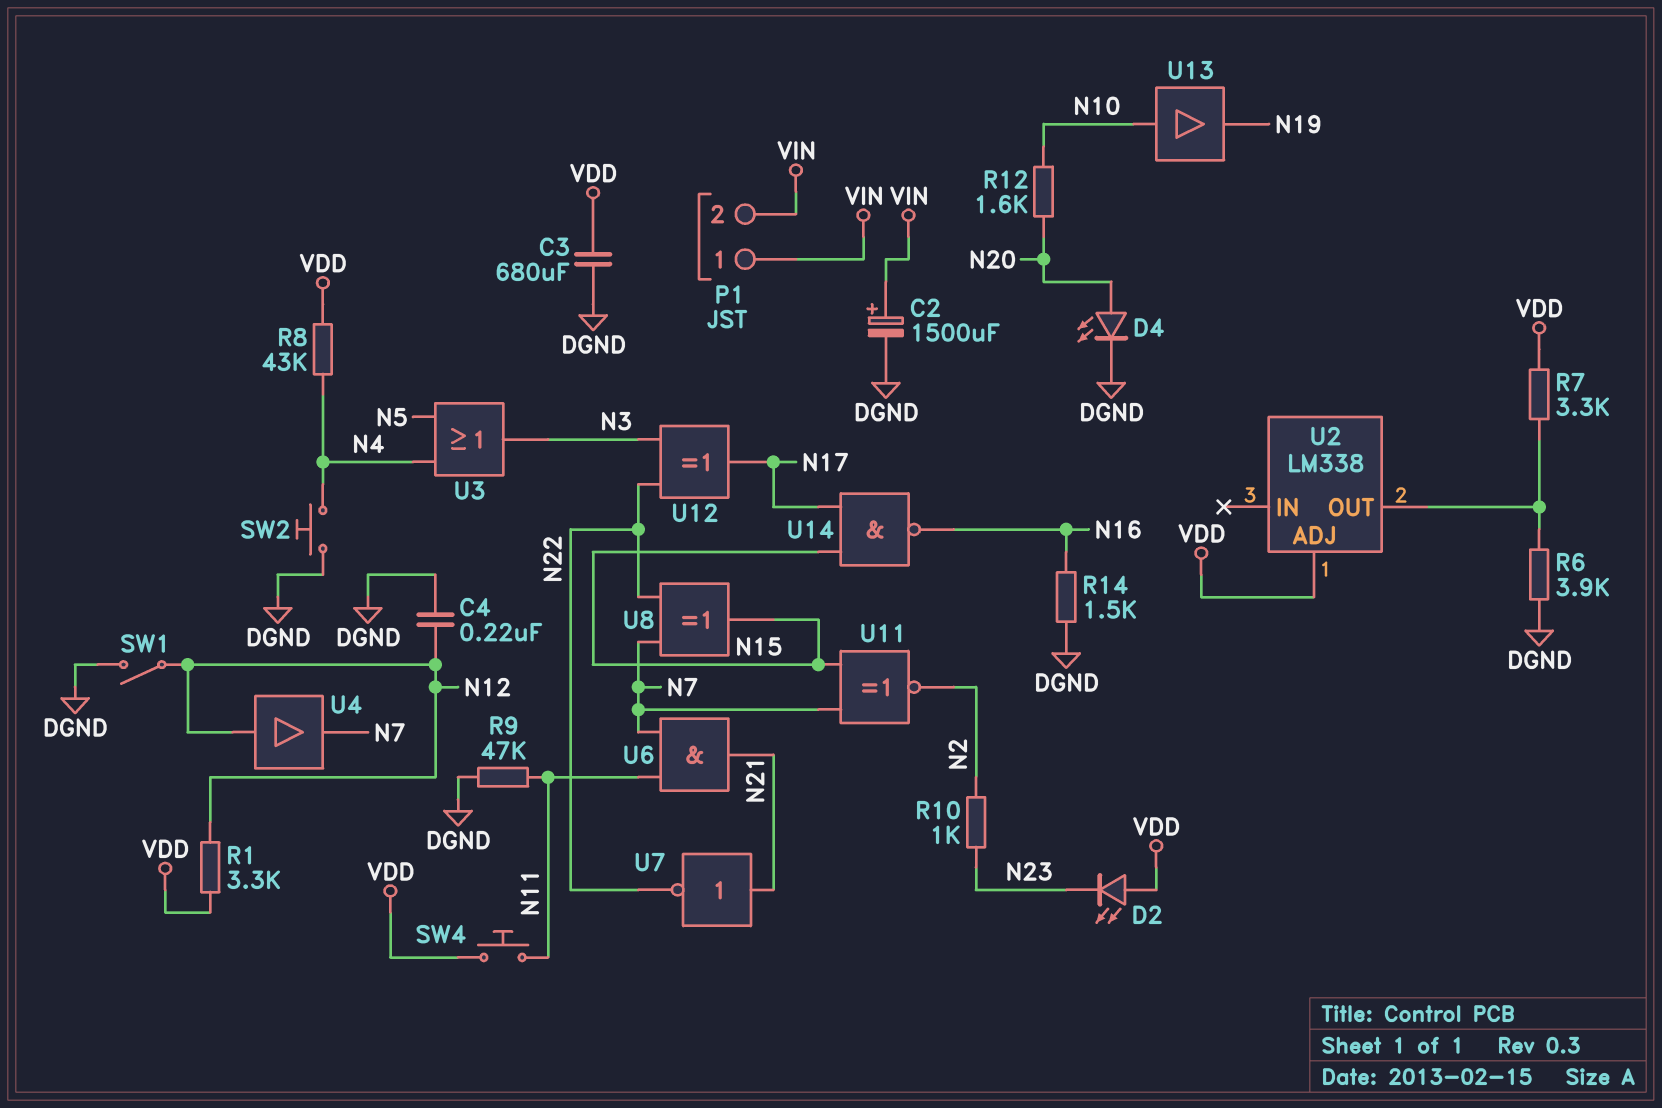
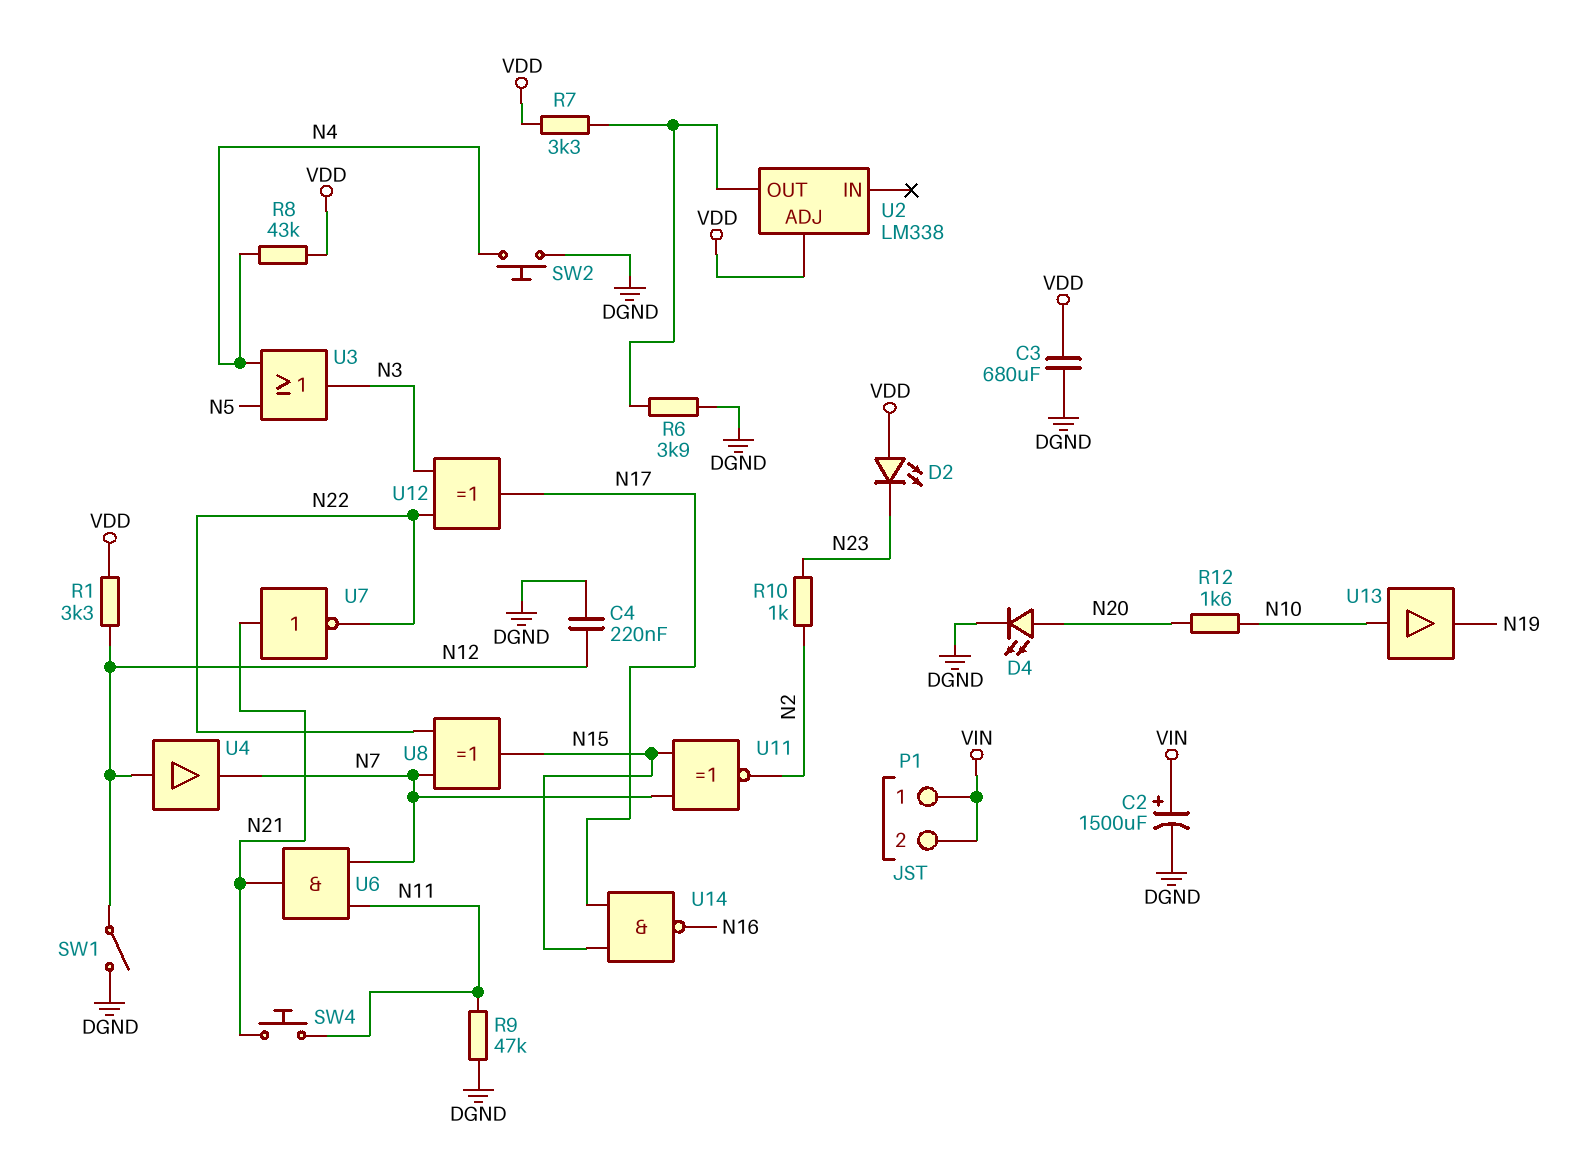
R14: 1.5k (DGND, N16) -> none
SW4: button (N11, VDD) -> button (N11, N21)

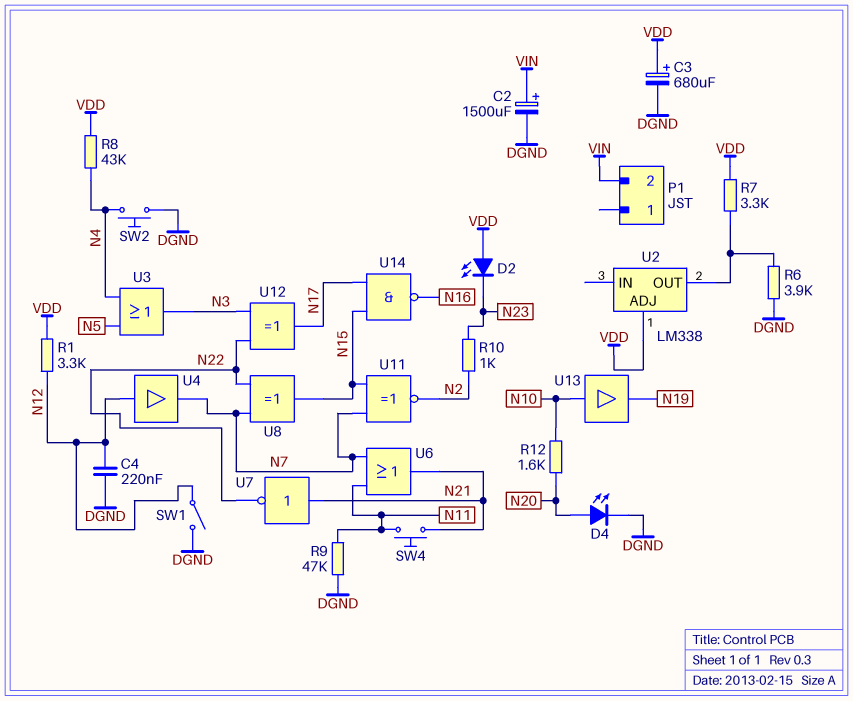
C3: 680uF (DGND, VDD) -> 680uF (plus VDD, minus DGND)
P1 pin 1: VIN -> none
U6: AND (in N7, in N11, out N21) -> OR (in N7, in N11, out N21)

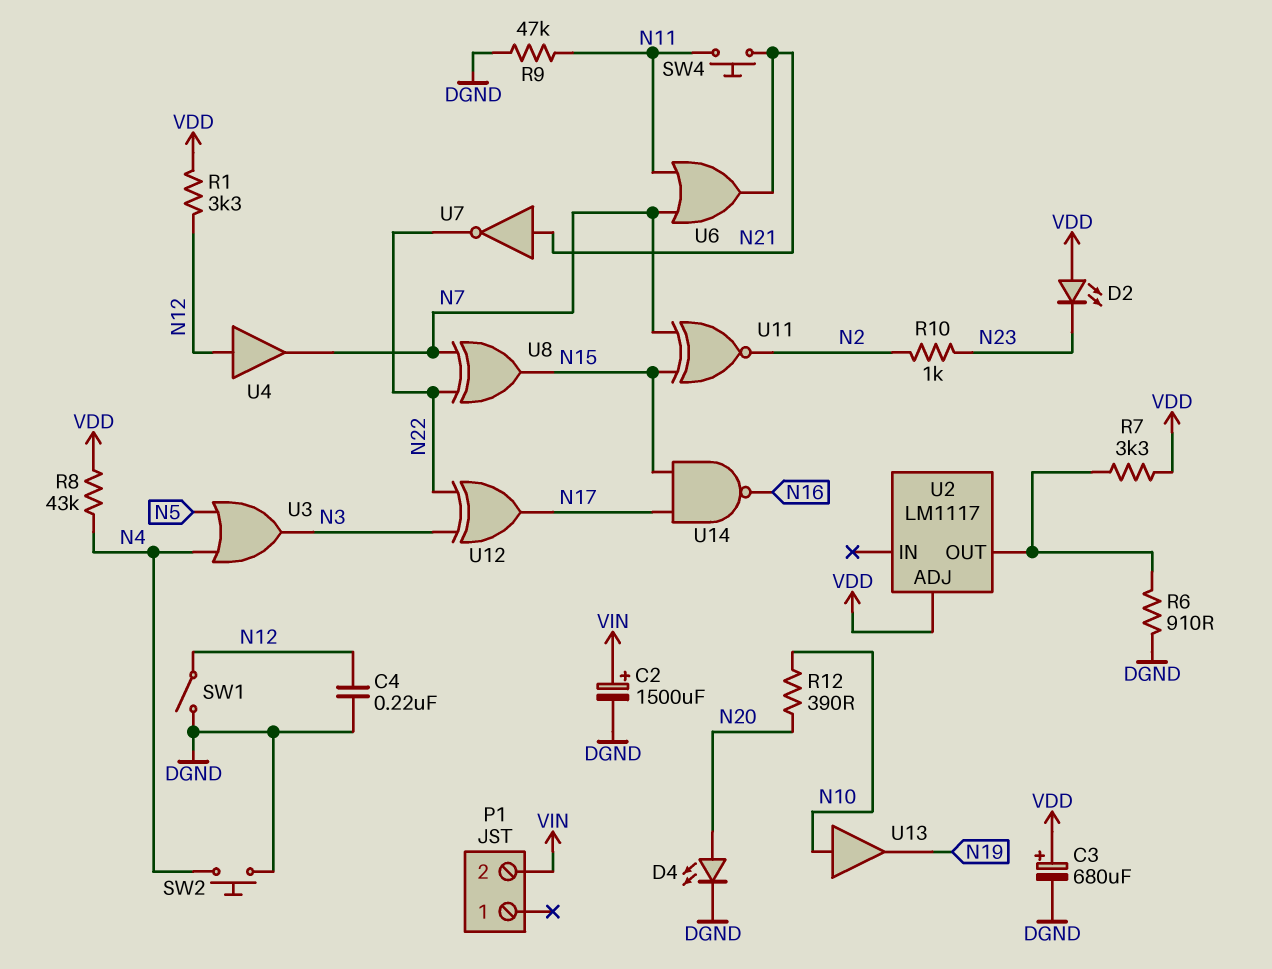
R6: 3.9k (DGND, U2/OUT) -> 910 (DGND, U2/OUT)
R12: 1.6k (N10, N20) -> 390 (N10, N20)
U2: LM338 -> LM1117

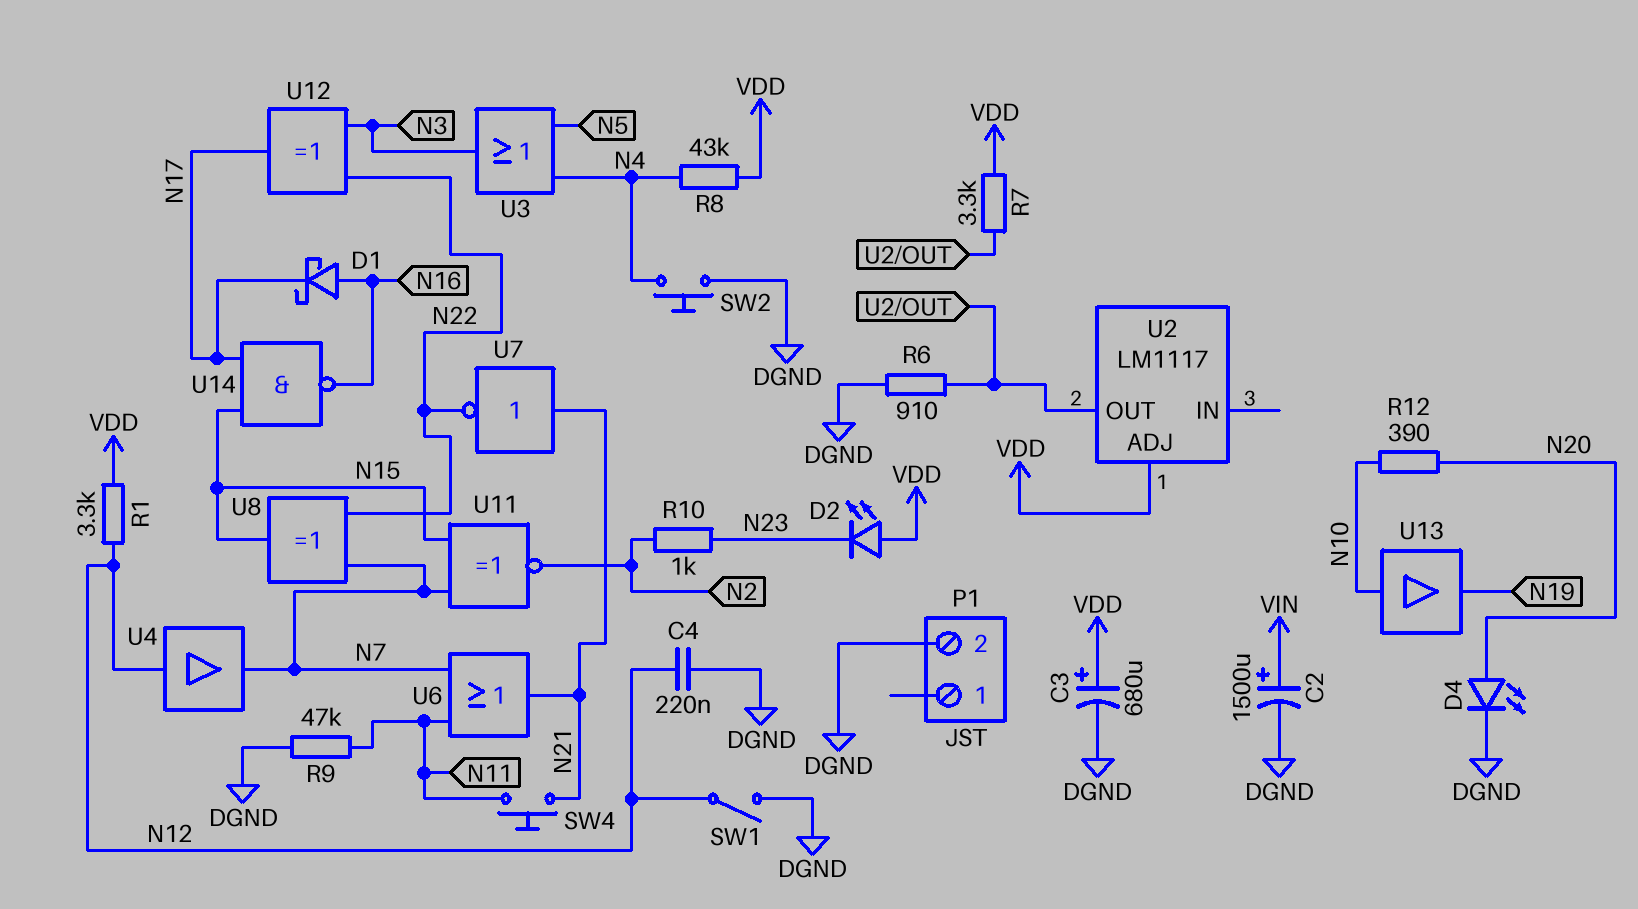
D1: none -> schottky (A N16, K N17)
P1 pin 2: VIN -> DGND

